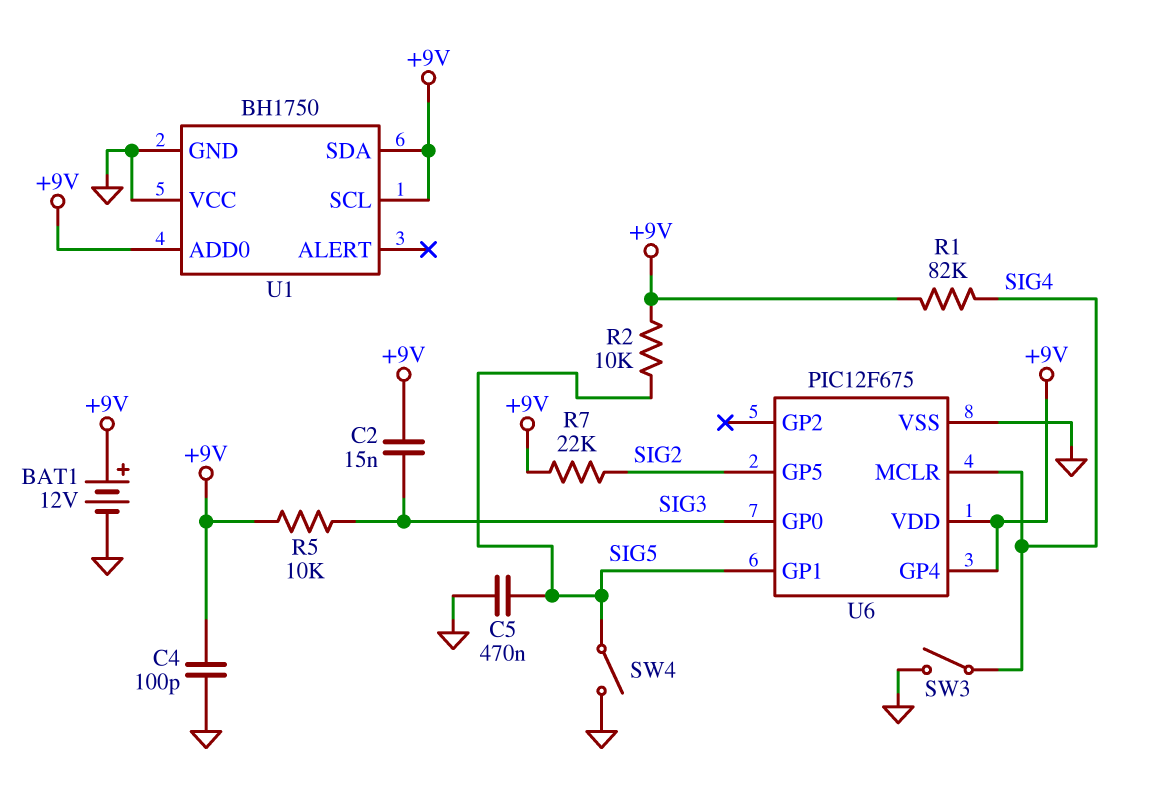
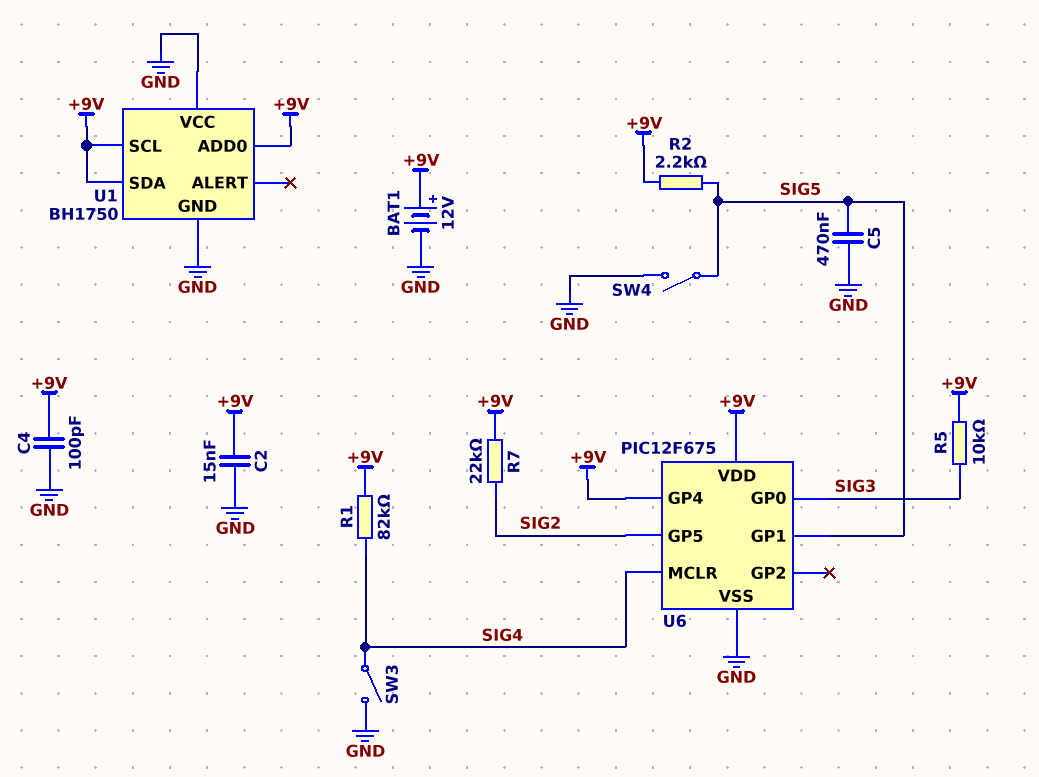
C2: 15nF (+9V, SIG3) -> 15nF (+9V, GND)
R2: 10k (+9V, SIG5) -> 2.2k (+9V, SIG5)

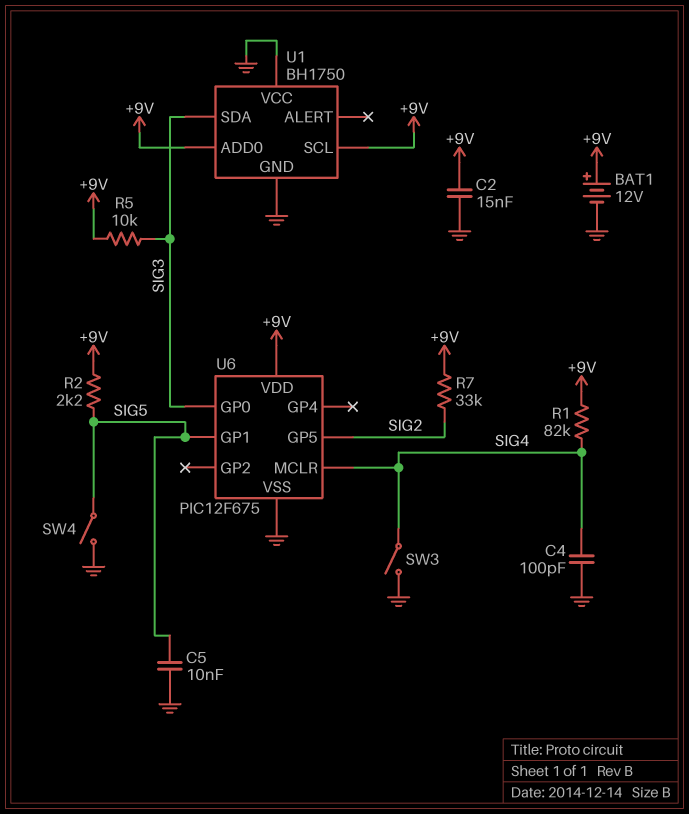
C4: 100pF (+9V, GND) -> 100pF (GND, SIG4)
C5: 470nF (GND, SIG5) -> 10nF (GND, SIG5)
R7: 22k (+9V, SIG2) -> 33k (+9V, SIG2)
U1 pin SDA: +9V -> SIG3
U6 pin GP4: +9V -> none

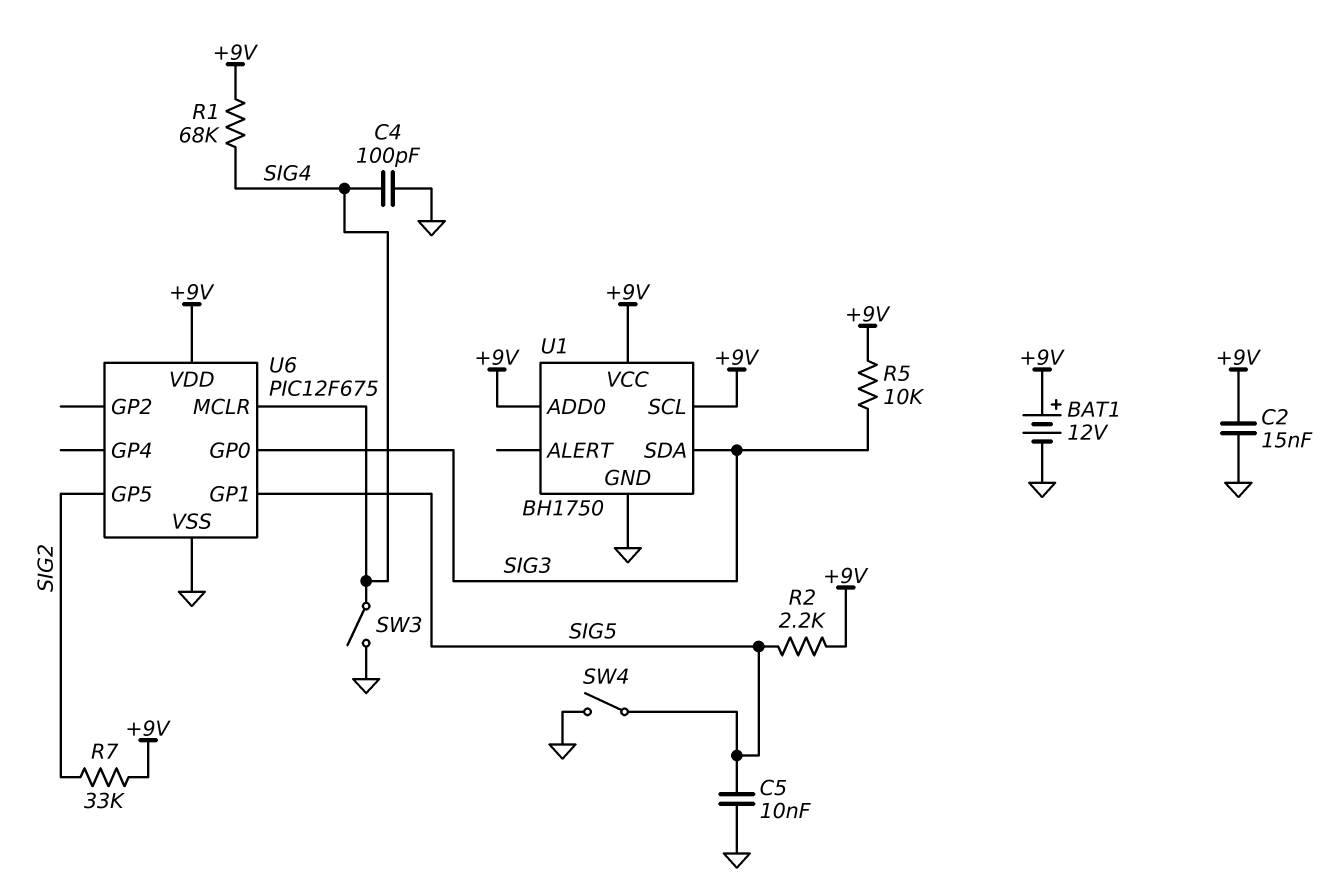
R1: 82k (+9V, SIG4) -> 68k (+9V, SIG4)
U1 pin VCC: GND -> +9V

